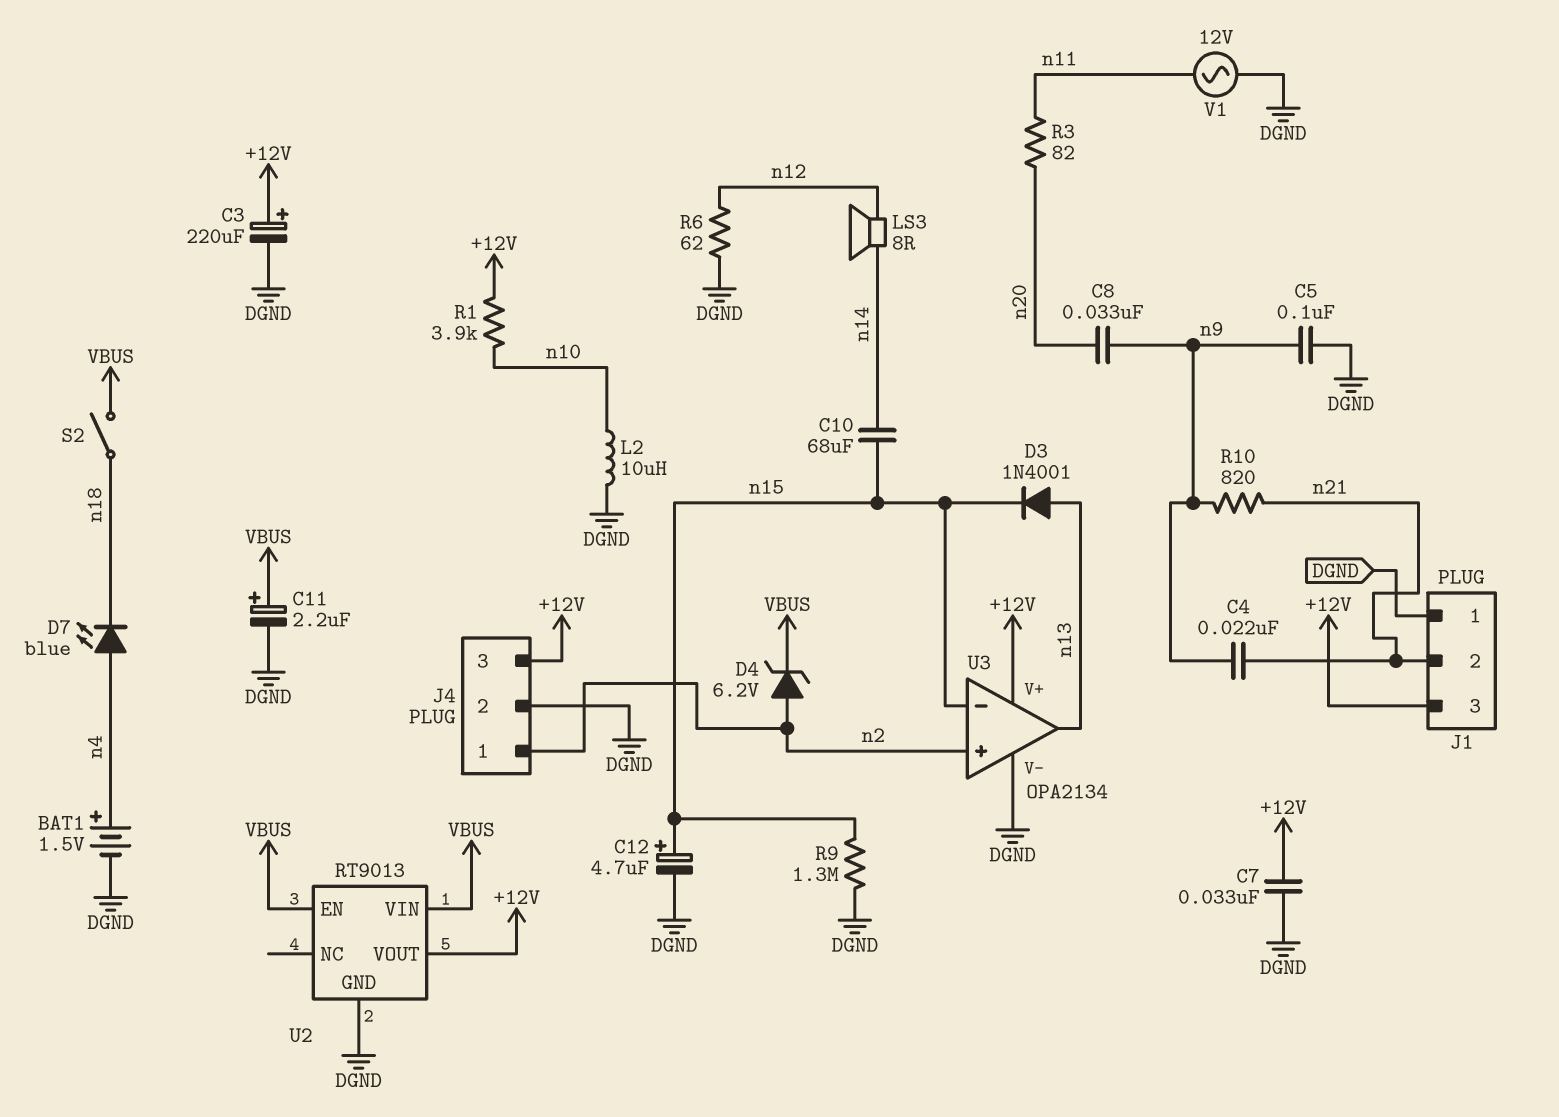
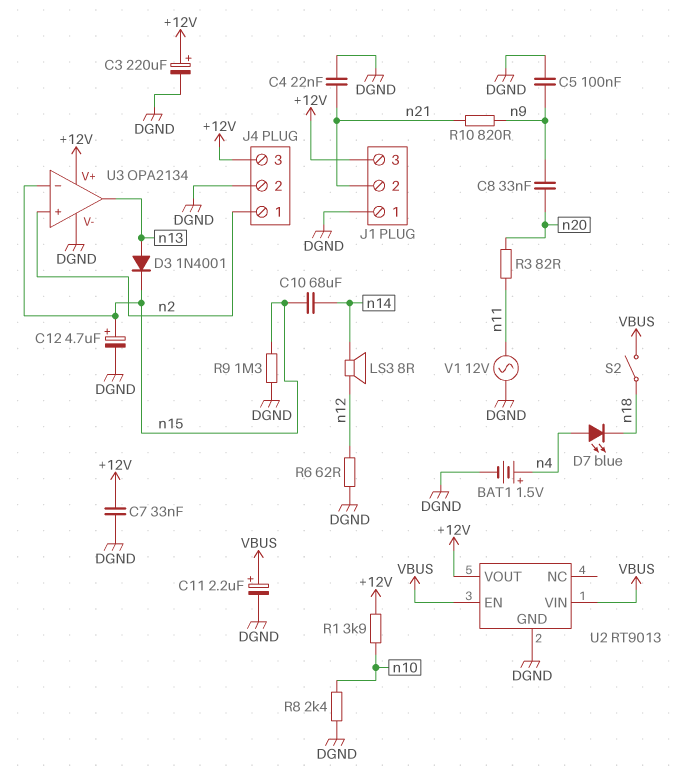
C4: 22nF (n9, n21) -> 22nF (DGND, n21)
D4: zener 6.2V (A n2, K VBUS) -> none
L2: 10uH (DGND, n10) -> none
R8: none -> 2.4k (DGND, n10)

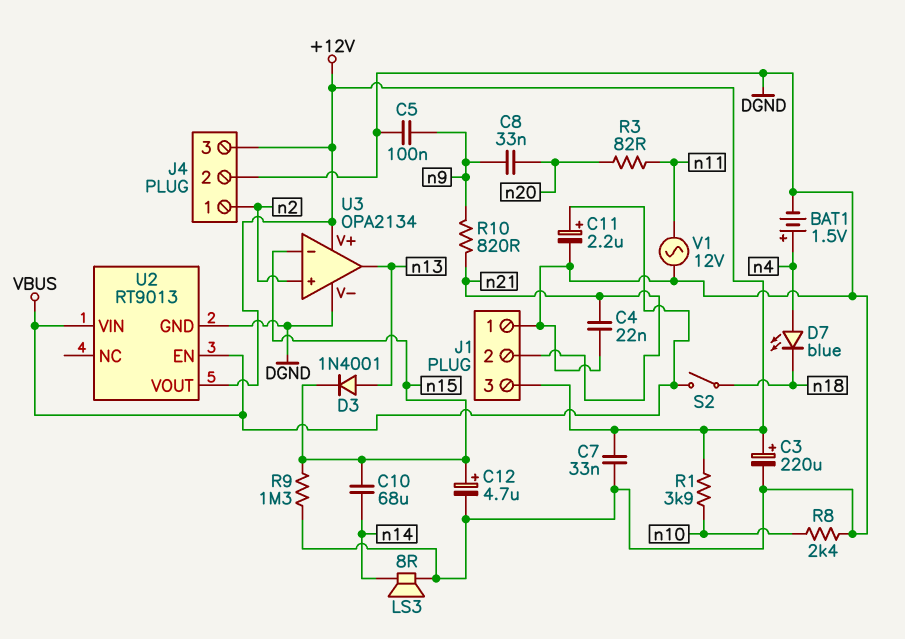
LS3: speaker 8R (n12, n14) -> speaker 8R (DGND, n14)
R6: 62 (DGND, n12) -> none

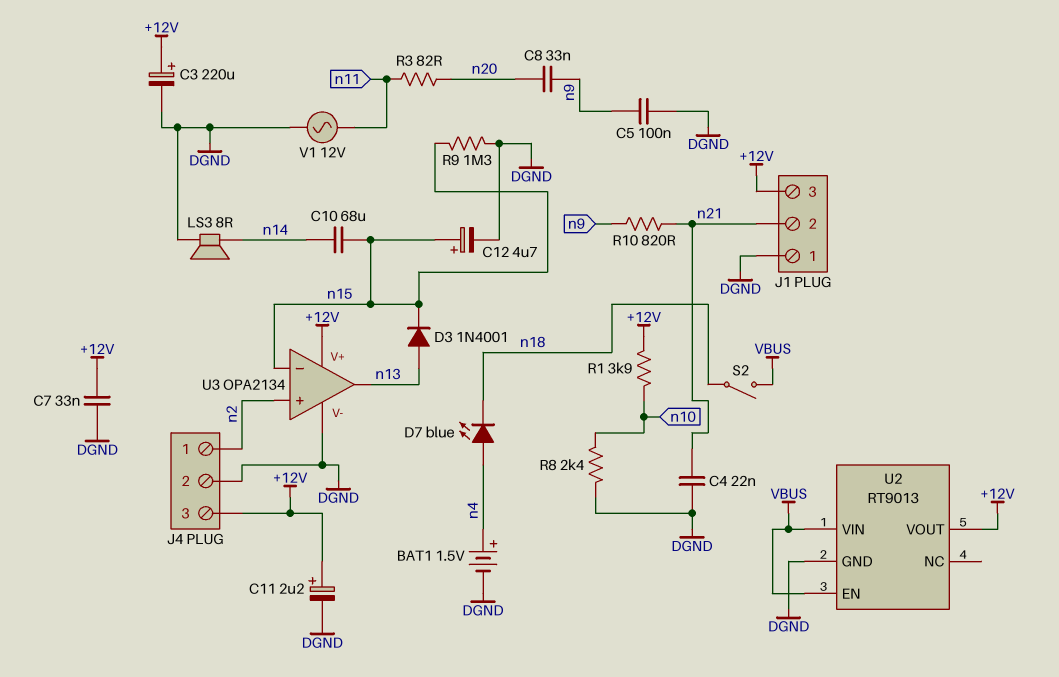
C11: 2.2uF (plus VBUS, minus DGND) -> 2.2uF (plus +12V, minus DGND)

